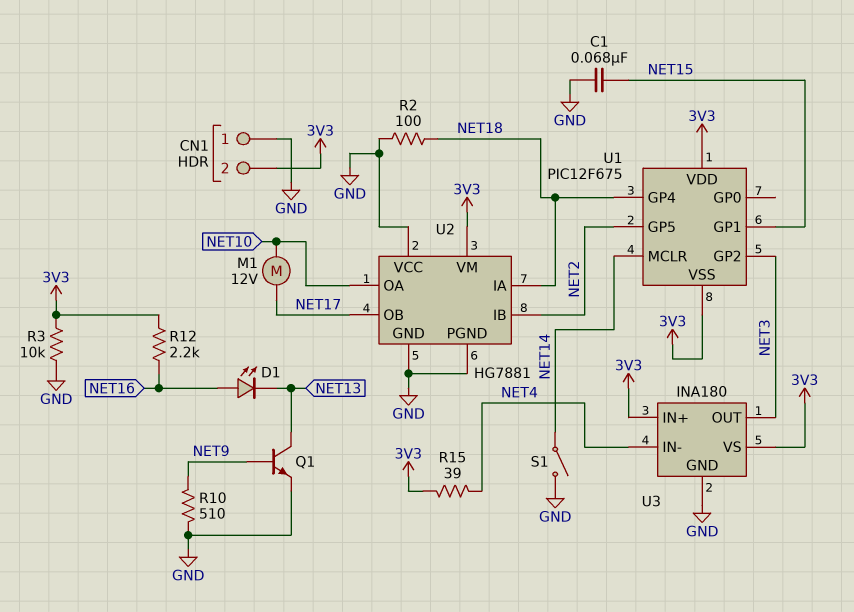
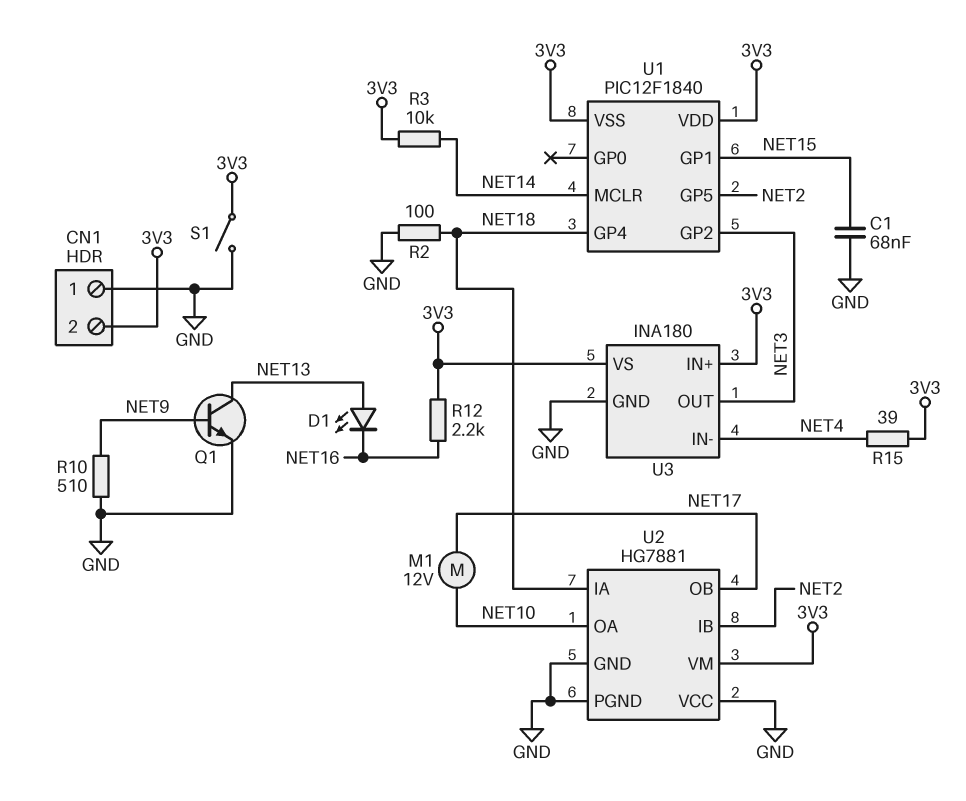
D1: LED (A NET16, K NET13) -> LED (A NET13, K NET16)
R3: 10k (3V3, GND) -> 10k (3V3, NET14)
S1: switch (GND, NET14) -> switch (3V3, GND)
U1: PIC12F675 -> PIC12F1840

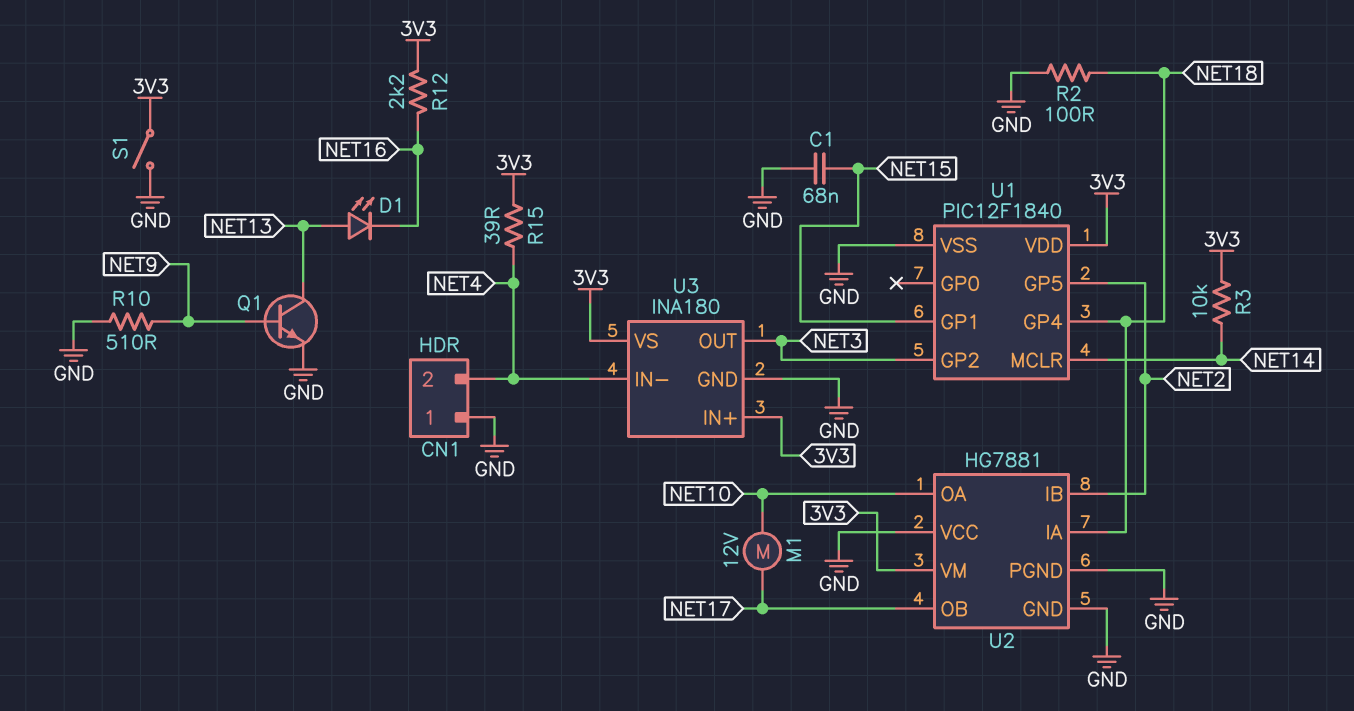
CN1 pin 2: 3V3 -> NET4
U1 pin VSS: 3V3 -> GND

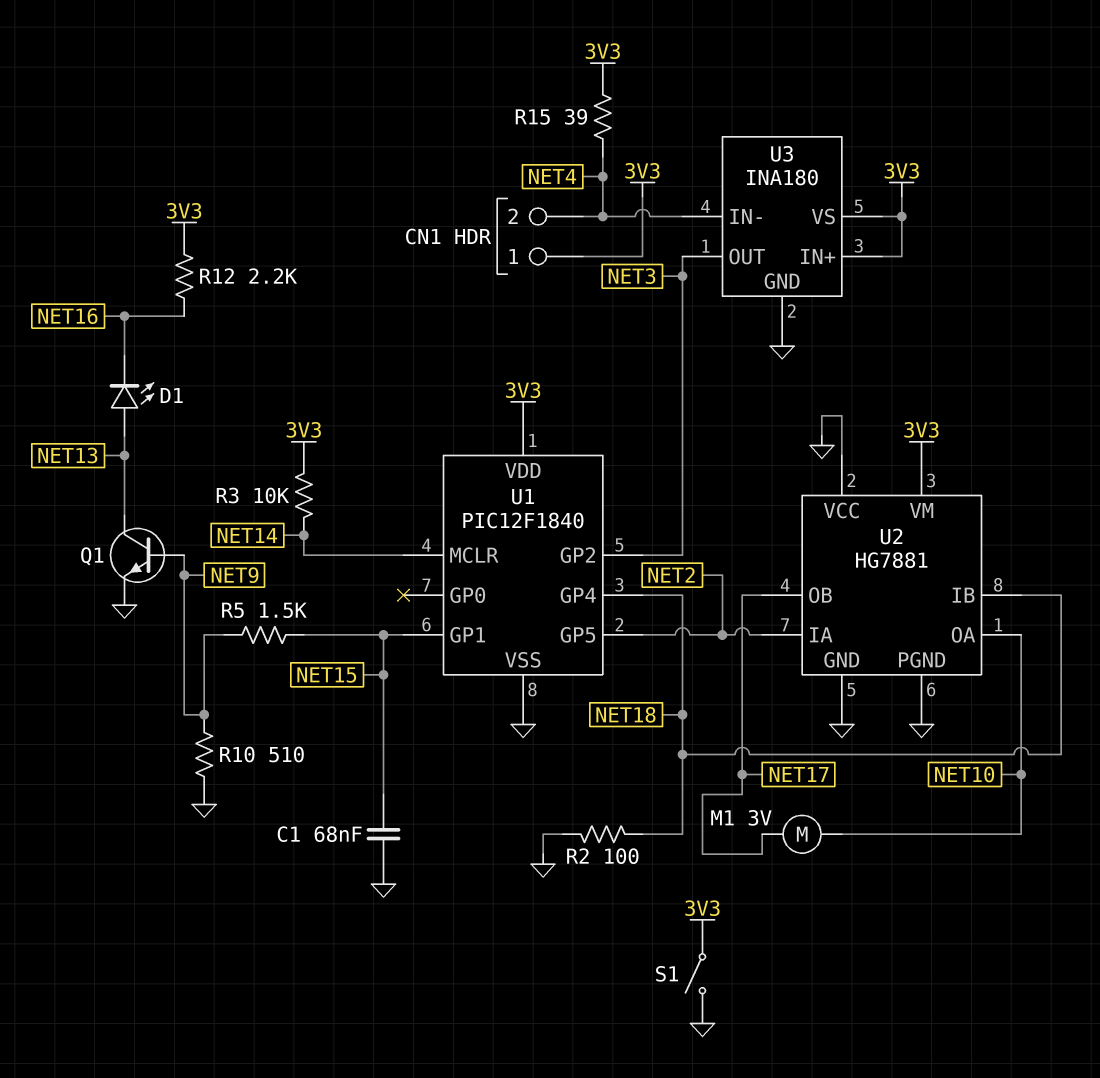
CN1 pin 1: GND -> 3V3
M1: motor 12V (NET10, NET17) -> motor 3V (NET10, NET17)
R5: none -> 1.5k (NET9, NET15)
U2 pin IA: NET18 -> NET2
U2 pin IB: NET2 -> NET18

